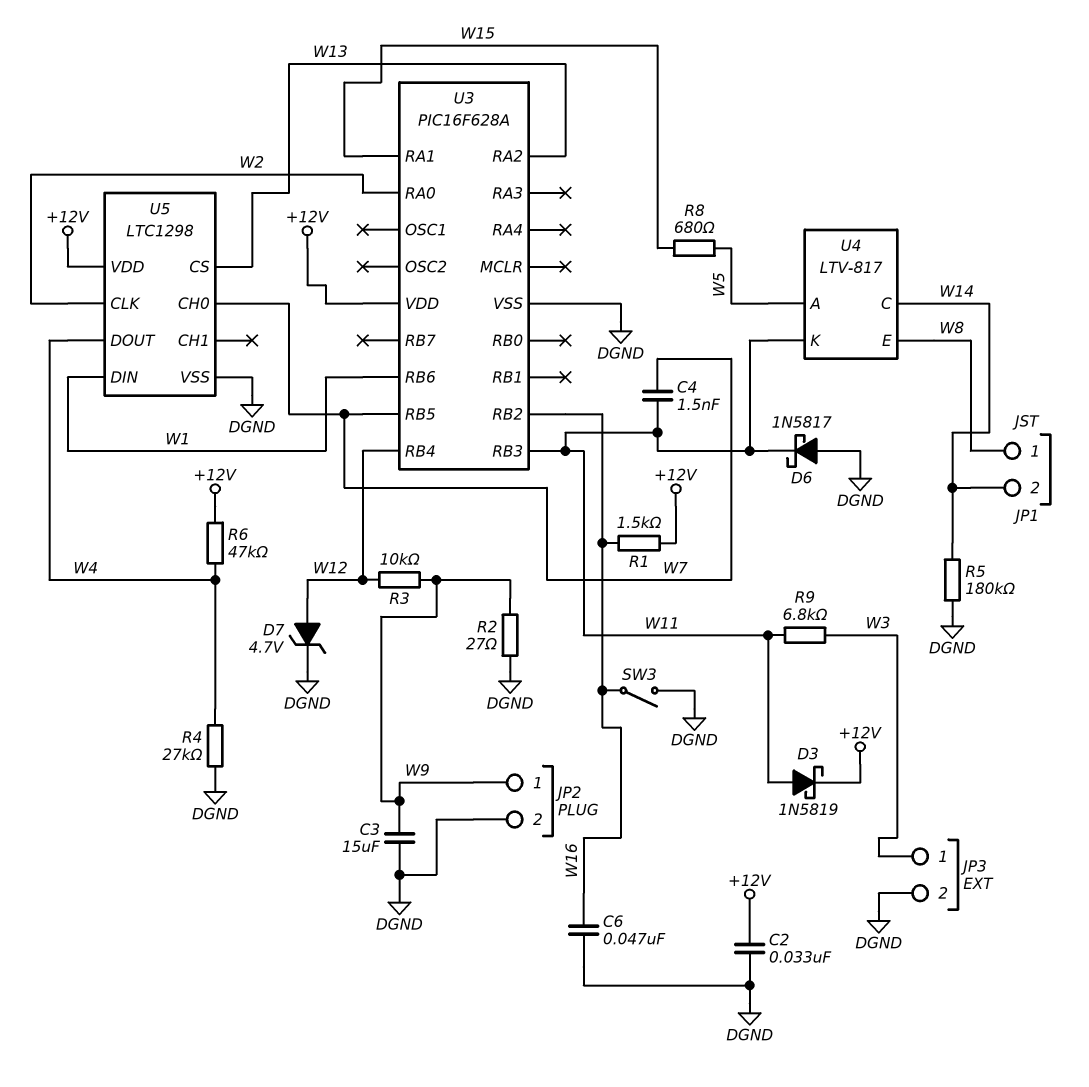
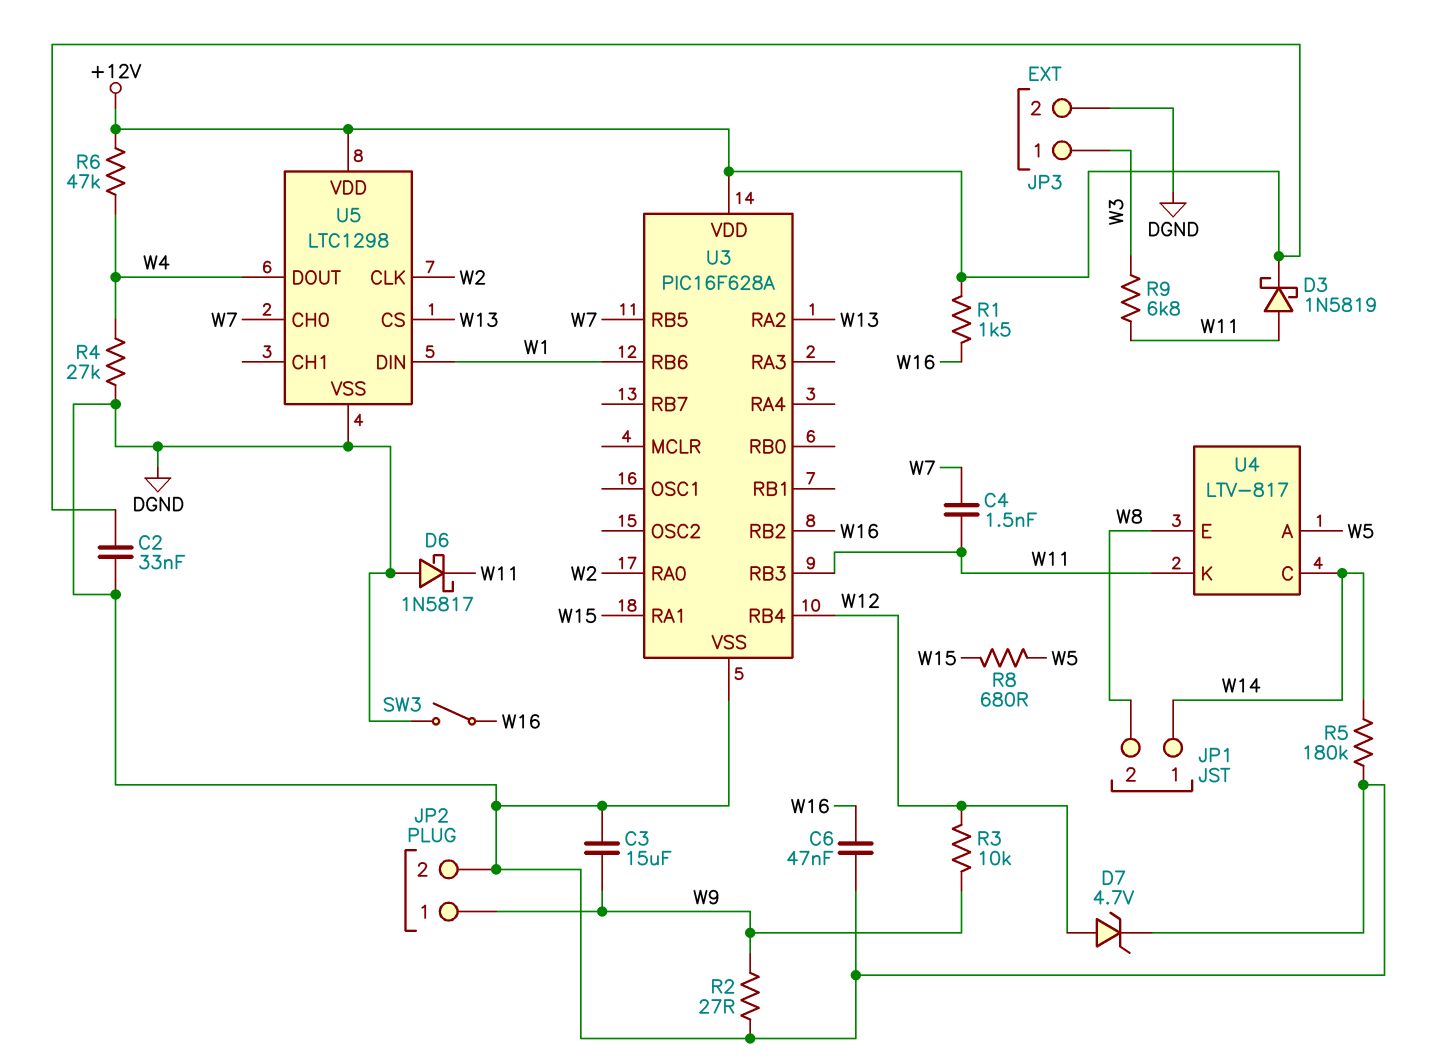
JP1 pin 1: W8 -> W14
JP1 pin 2: W14 -> W8

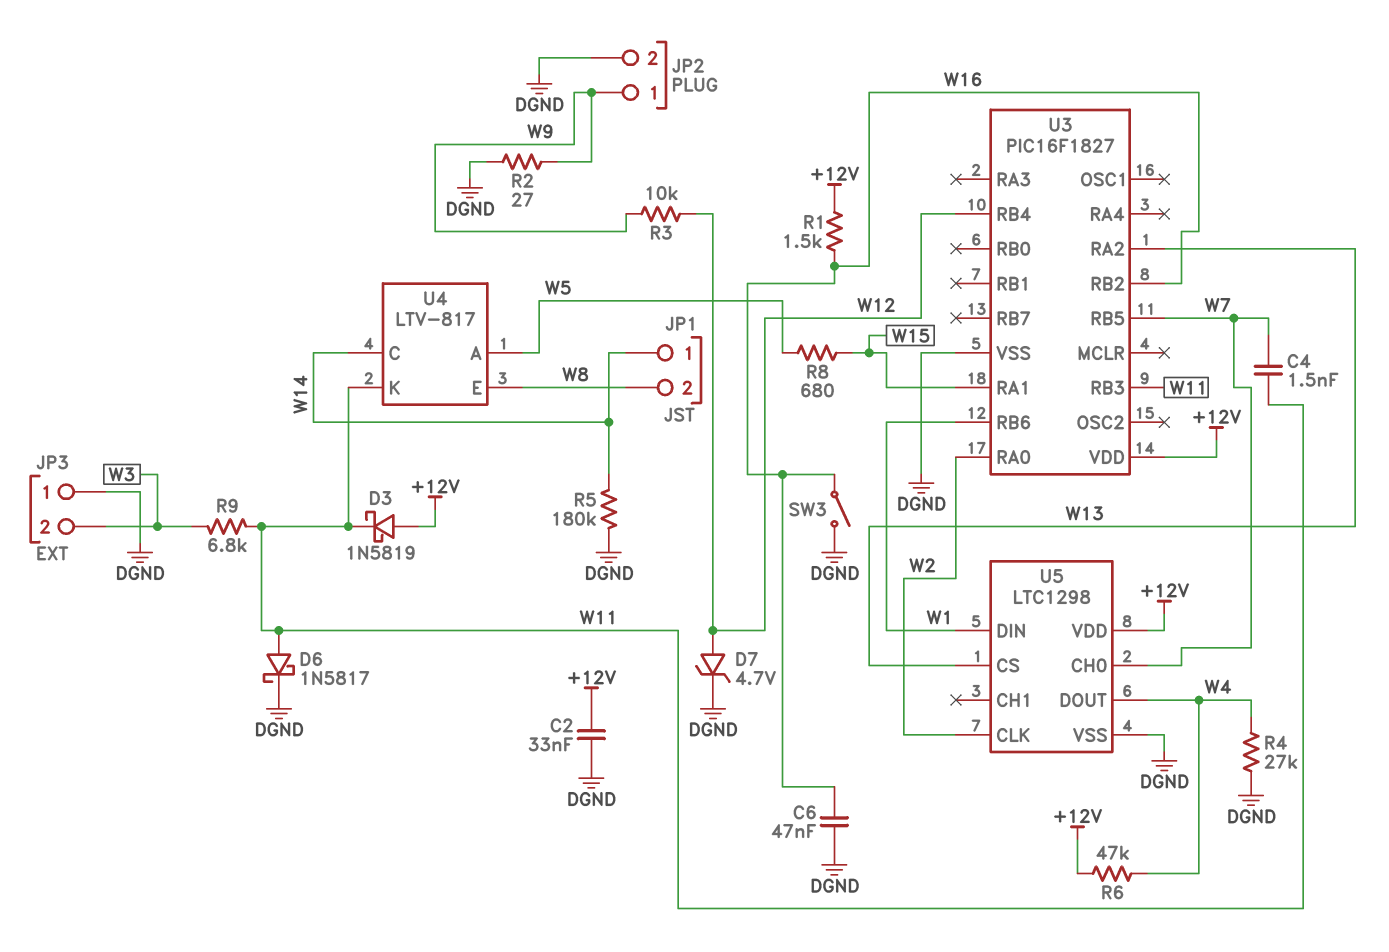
C3: 15uF (DGND, W9) -> none
D3: schottky 1N5819 (A W11, K +12V) -> schottky 1N5819 (A +12V, K W11)
D6: schottky 1N5817 (A DGND, K W11) -> schottky 1N5817 (A W11, K DGND)
JP3 pin 1: W3 -> DGND
JP3 pin 2: DGND -> W3
U3: PIC16F628A -> PIC16F1827

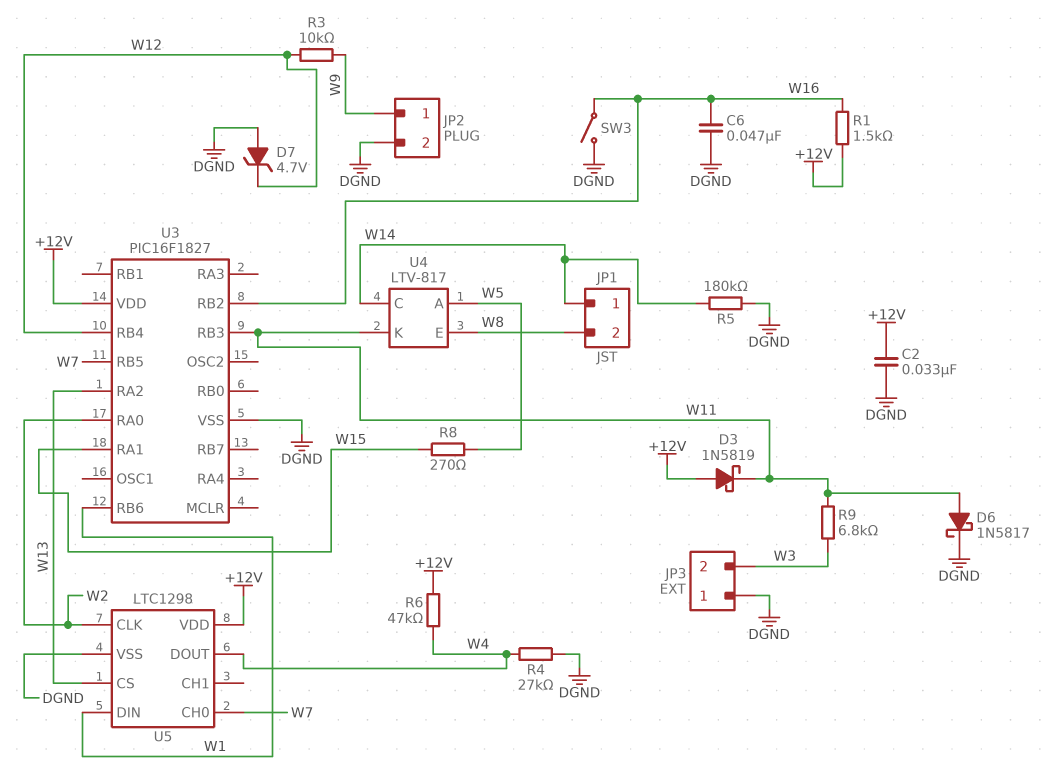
C4: 1.5nF (W7, W11) -> none
D7: zener 4.7V (A W12, K DGND) -> zener 4.7V (A DGND, K W12)
R2: 27 (DGND, W9) -> none
R8: 680 (W5, W15) -> 270 (W5, W15)

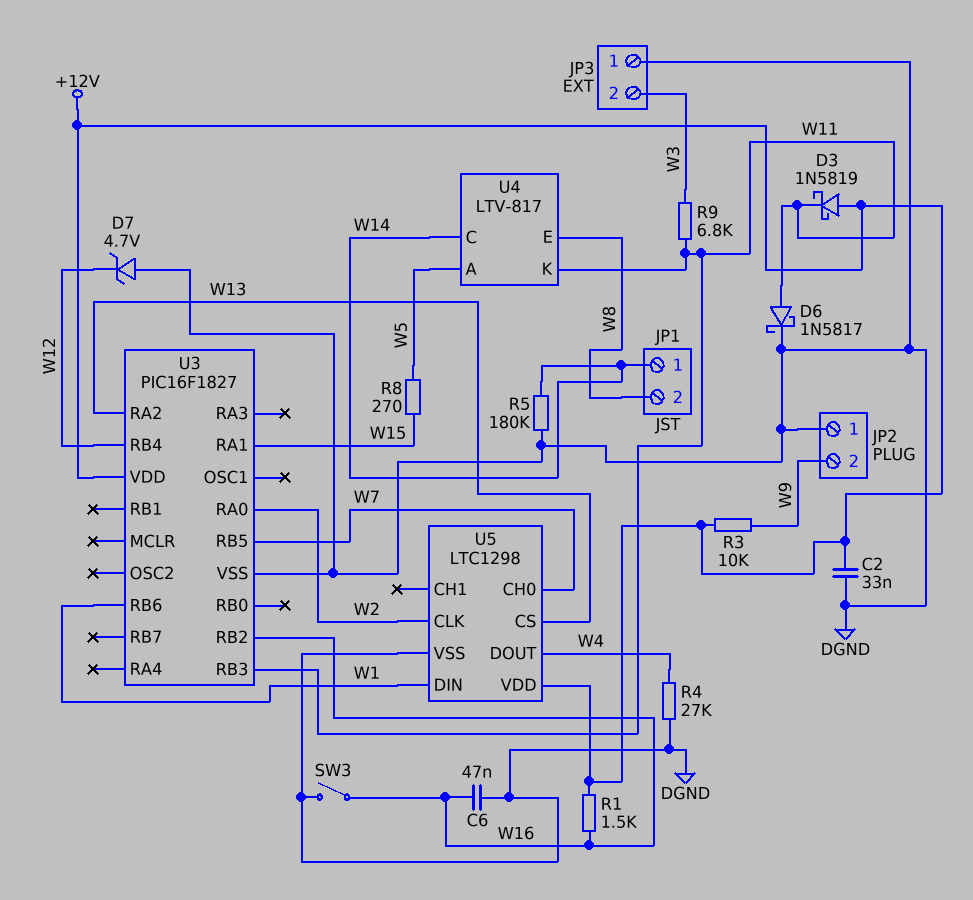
JP2 pin 1: W9 -> DGND
JP2 pin 2: DGND -> W9
R3: 10k (W9, W12) -> 10k (+12V, W9)
R6: 47k (+12V, W4) -> none

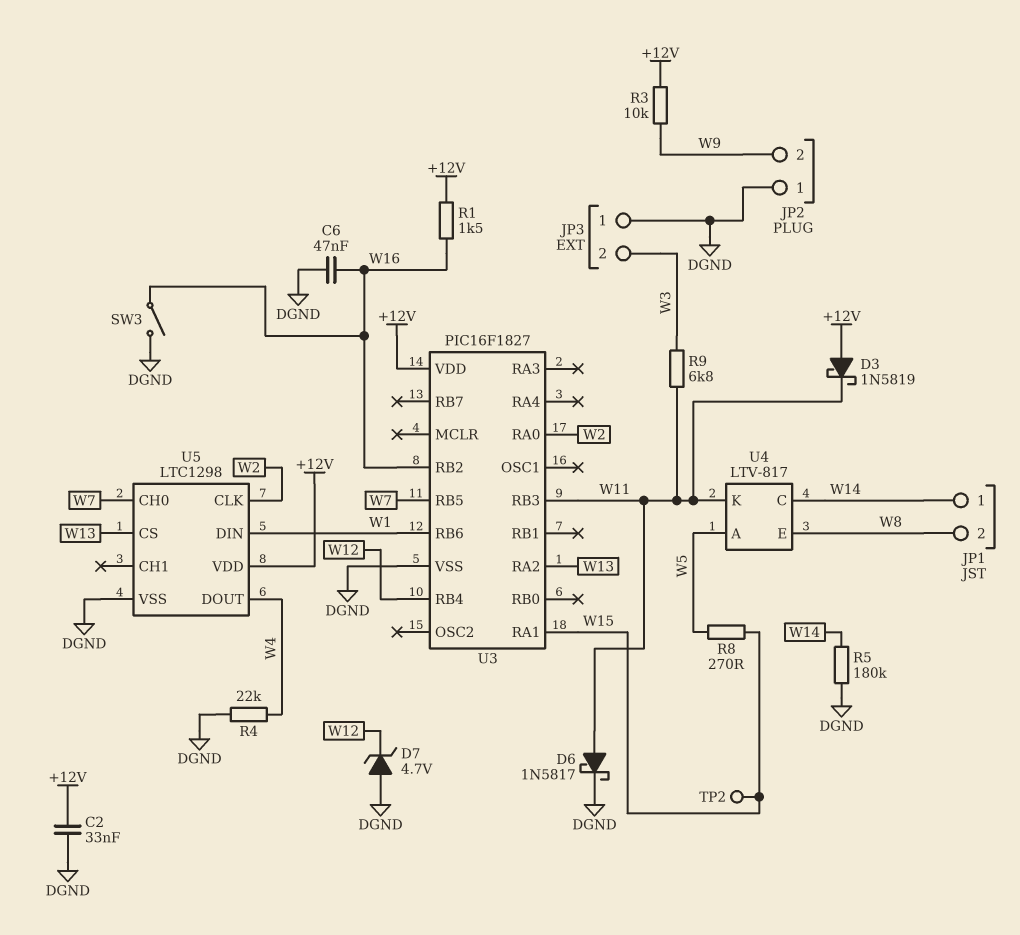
R4: 27k (DGND, W4) -> 22k (DGND, W4)
TP2: none -> test point (W15)

